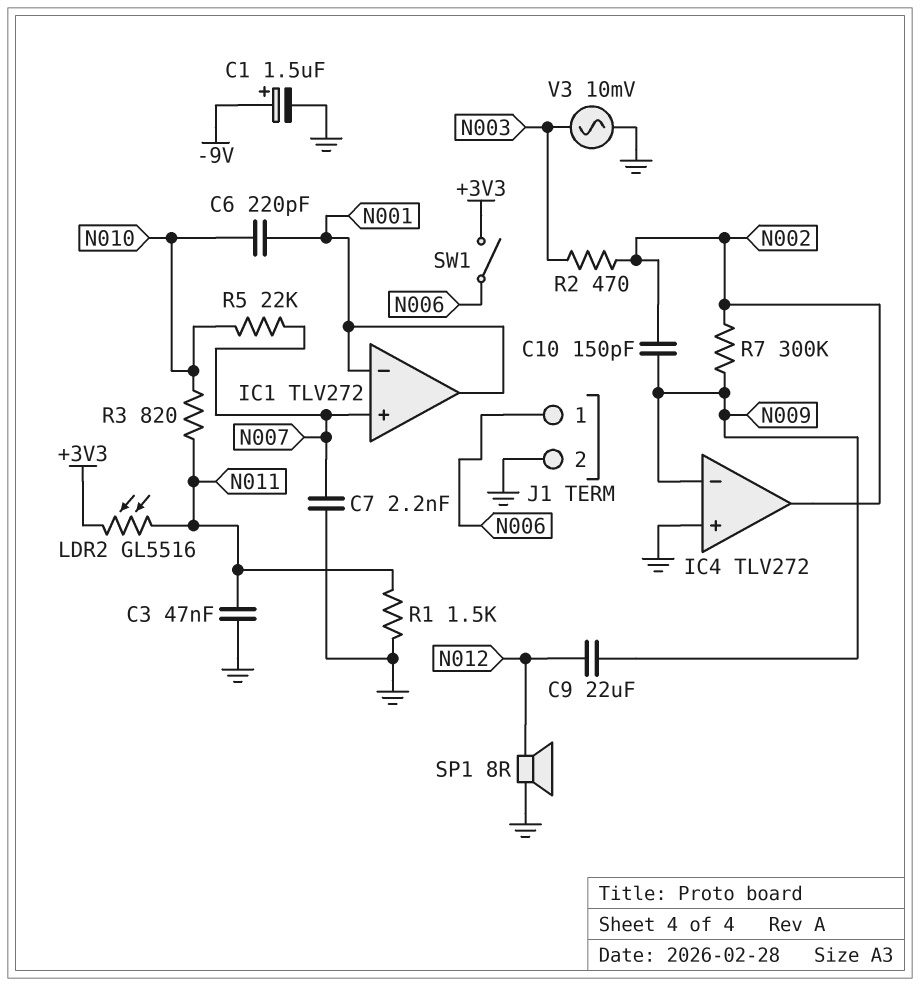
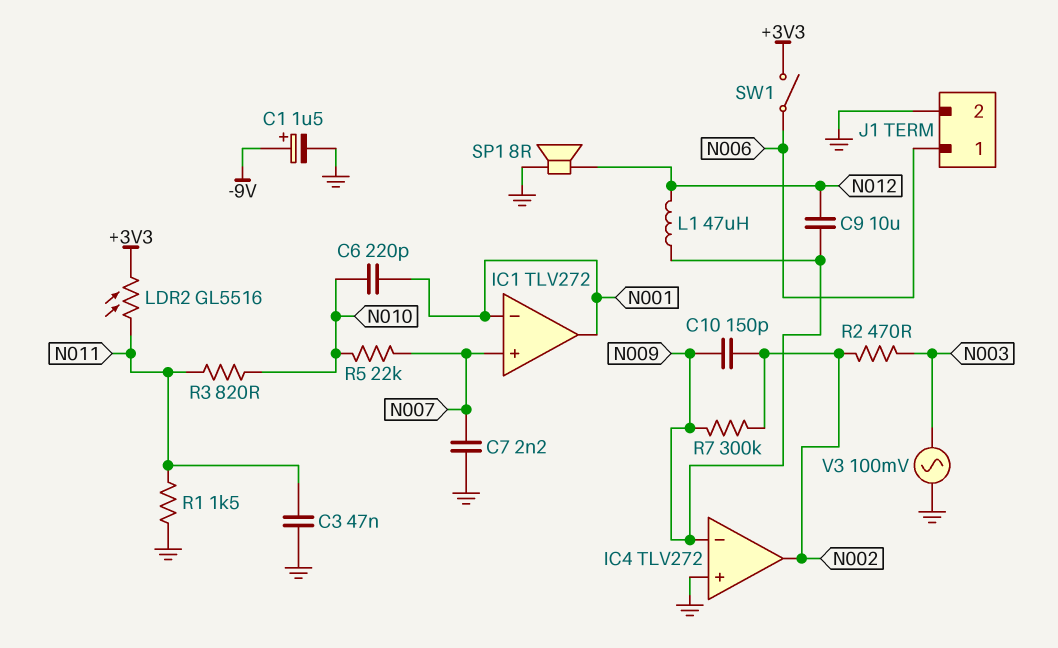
C9: 22uF (N009, N012) -> 10uF (N009, N012)
L1: none -> 47uH (N009, N012)
V3: AC 10mV (GND, N003) -> AC 100mV (GND, N003)

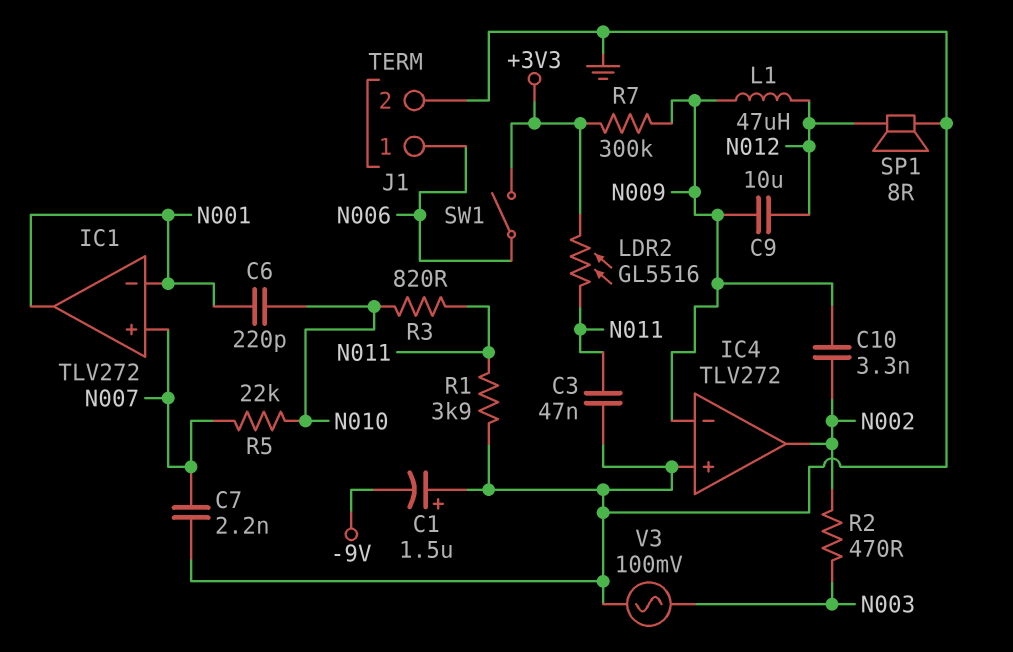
C1: 1.5uF (plus -9V, minus GND) -> 1.5uF (plus GND, minus -9V)
C10: 150pF (N002, N009) -> 3.3nF (N002, N009)
R1: 1.5k (GND, N011) -> 3.9k (GND, N011)
R7: 300k (N002, N009) -> 300k (+3V3, N009)

